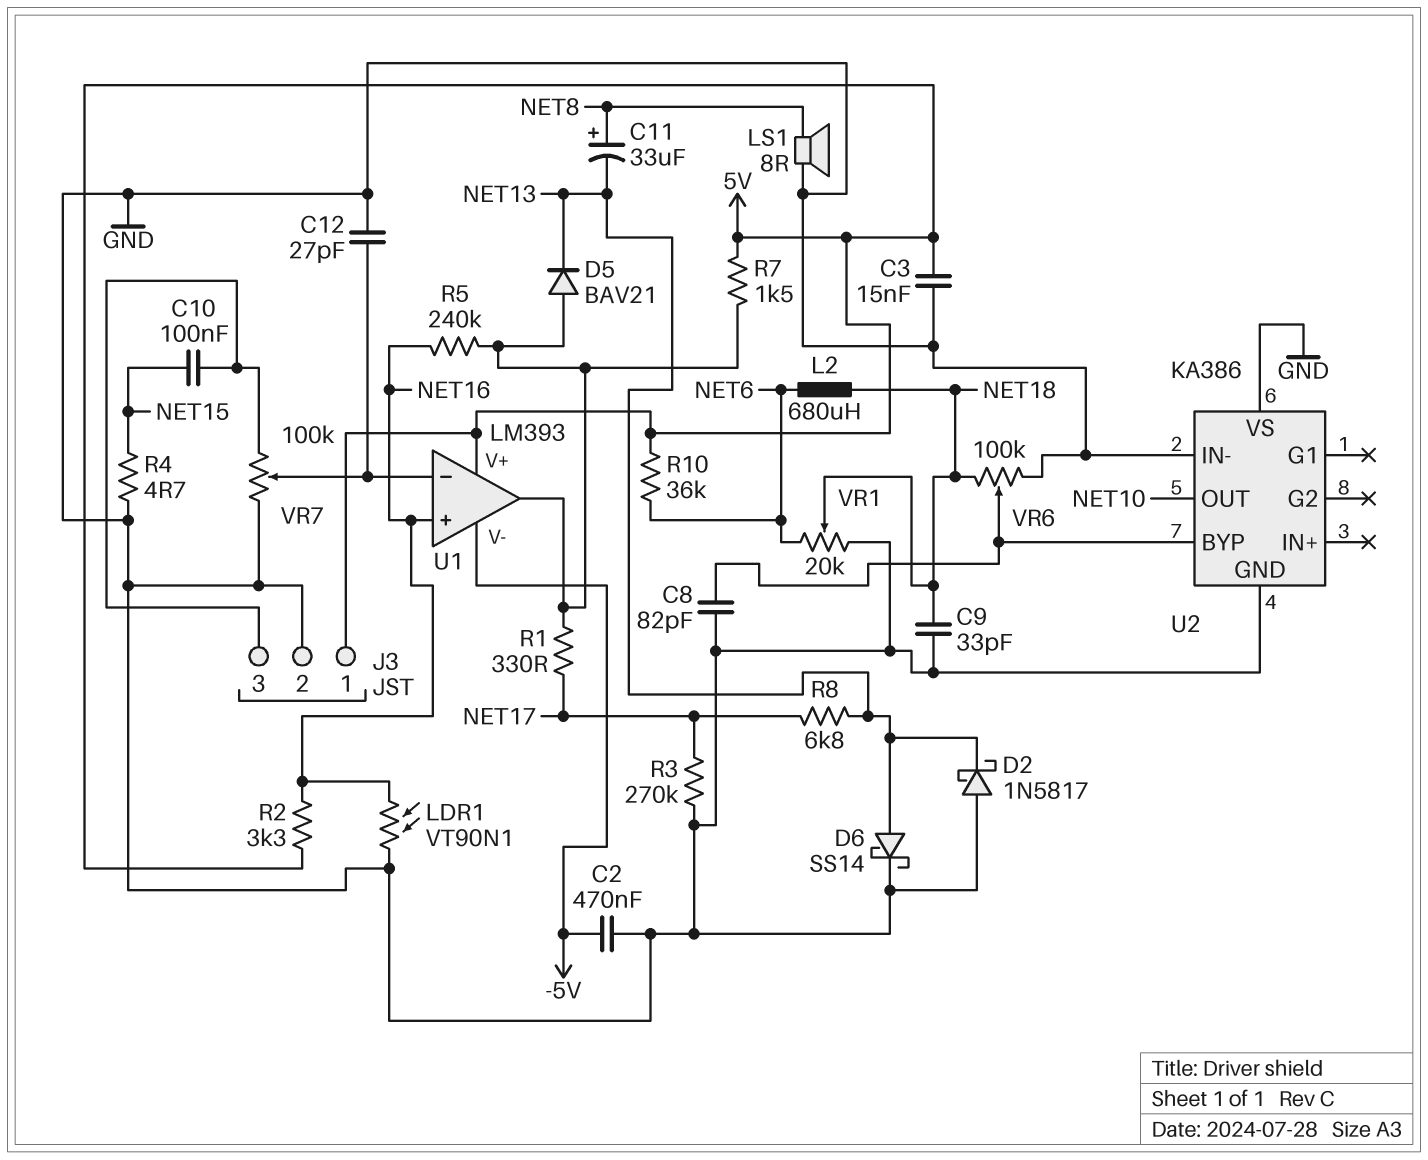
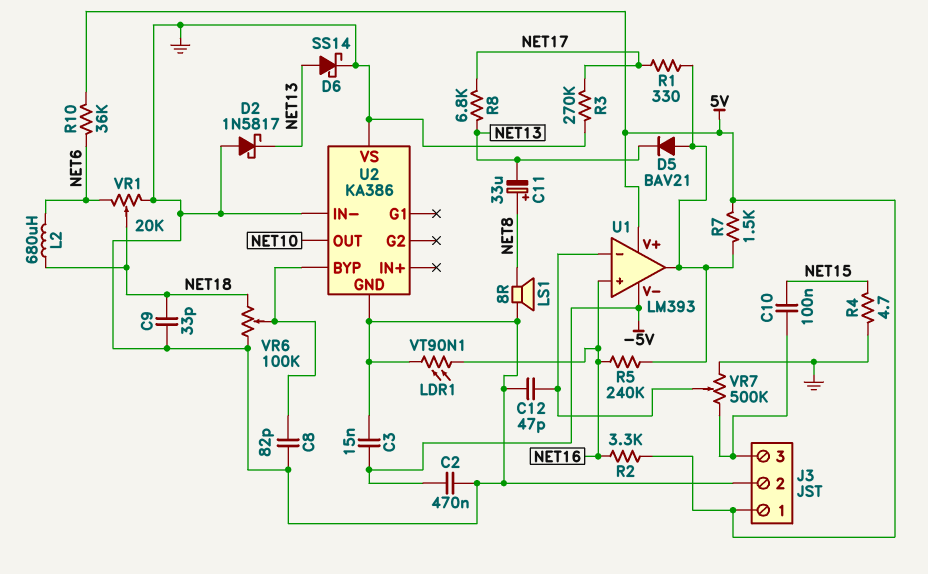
C3: 15nF (5V, GND) -> 15nF (-5V, GND)
C12: 27pF (GND, U1/in-) -> 47pF (GND, U1/in-)
VR7: 100k (GND, J3/3, wiper U1/in-) -> 500k (GND, J3/3, wiper U1/in-)

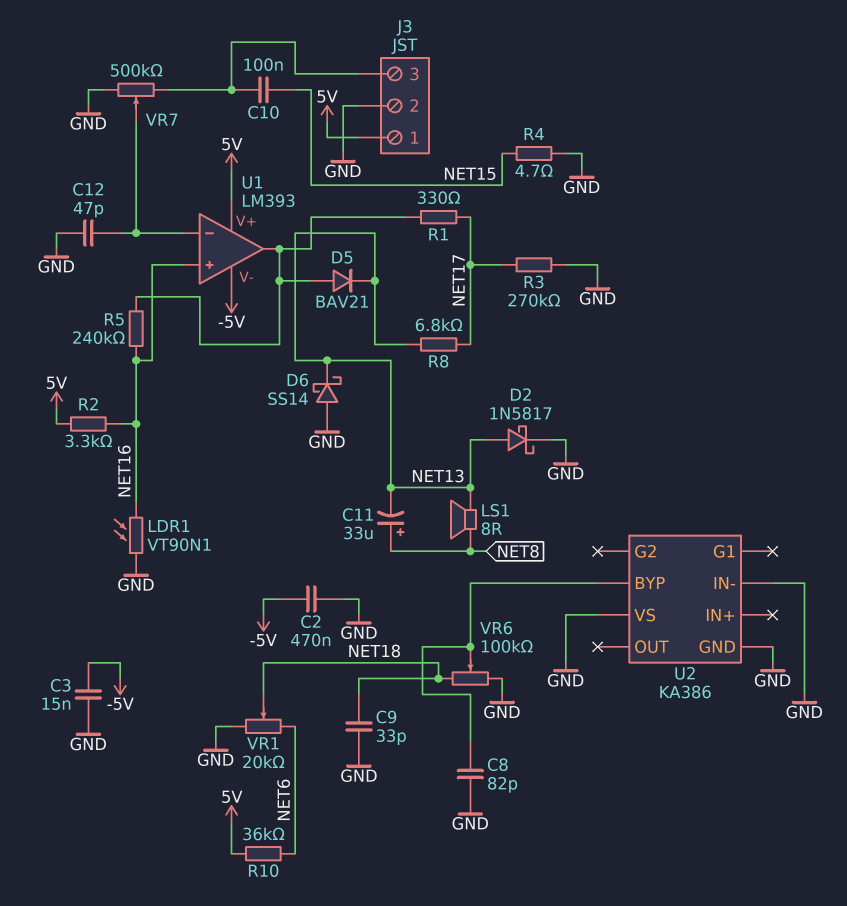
D2: schottky 1N5817 (A GND, K NET13) -> schottky 1N5817 (A NET13, K GND)
D6: schottky SS14 (A NET13, K GND) -> schottky SS14 (A GND, K NET13)
L2: 680uH (NET6, NET18) -> none
LS1: speaker 8R (GND, NET8) -> speaker 8R (NET8, NET13)
R7: 1.5k (5V, U1/out) -> none
U2 pin OUT: NET10 -> none

